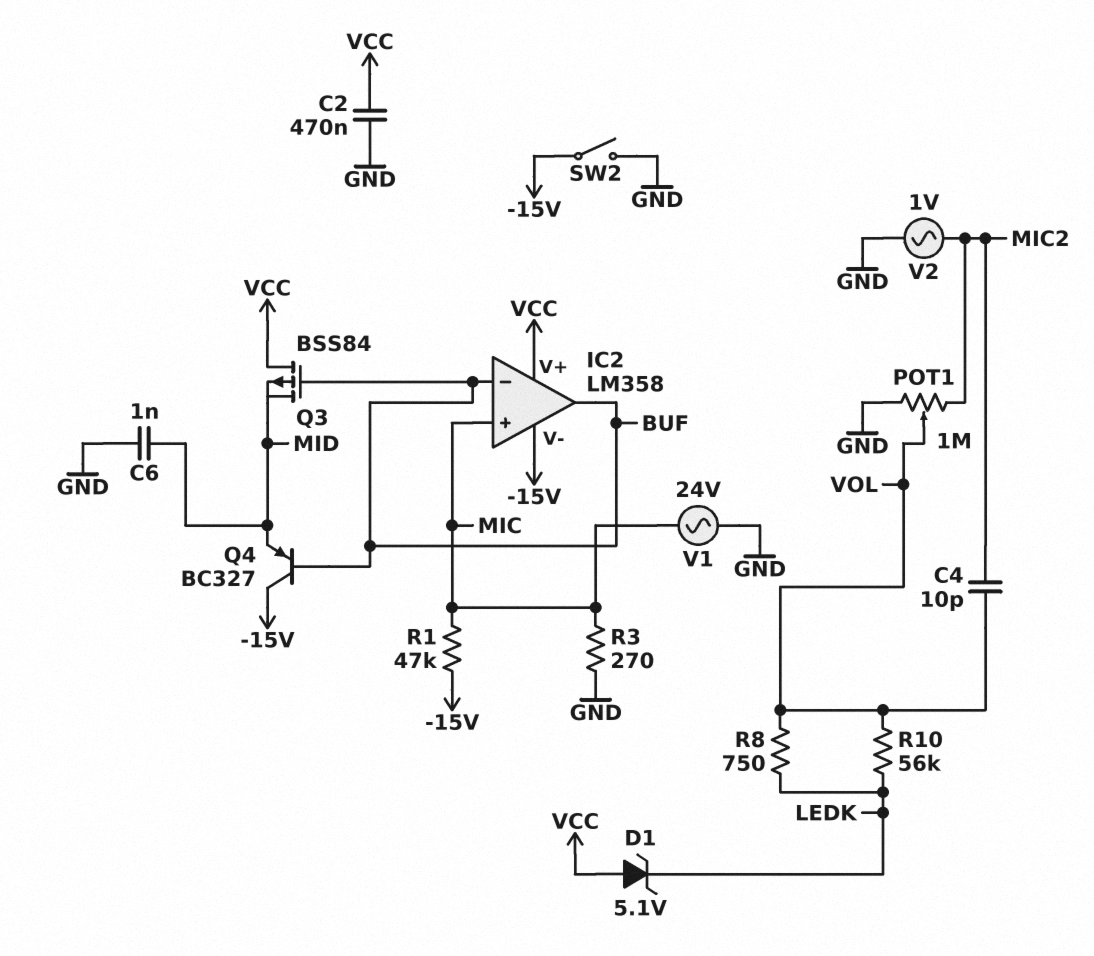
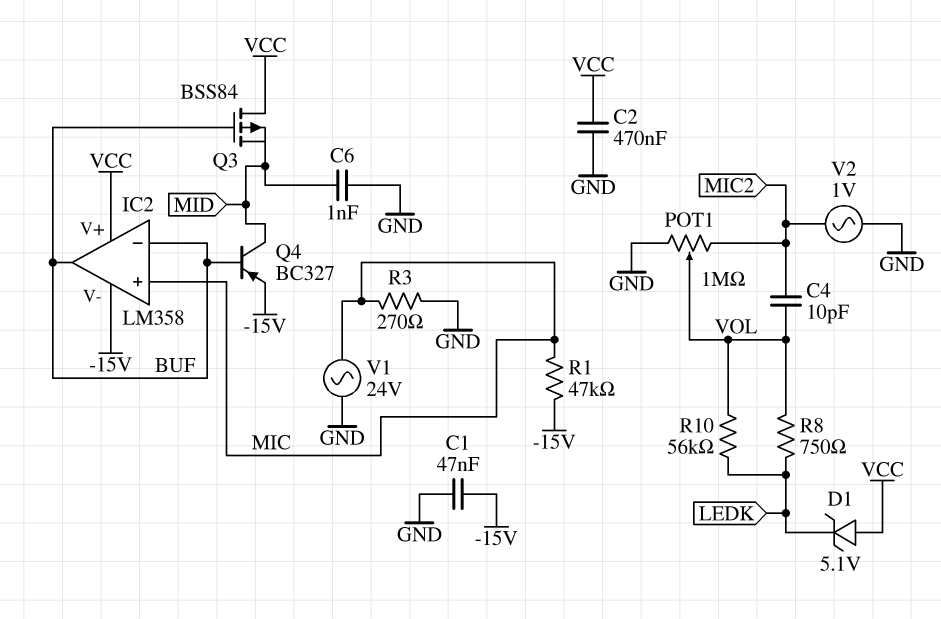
C1: none -> 47nF (-15V, GND)
Q4: PNP BC327 (B BUF, C -15V, E MID) -> PNP BC327 (B BUF, C MID, E -15V)
SW2: switch (-15V, GND) -> none

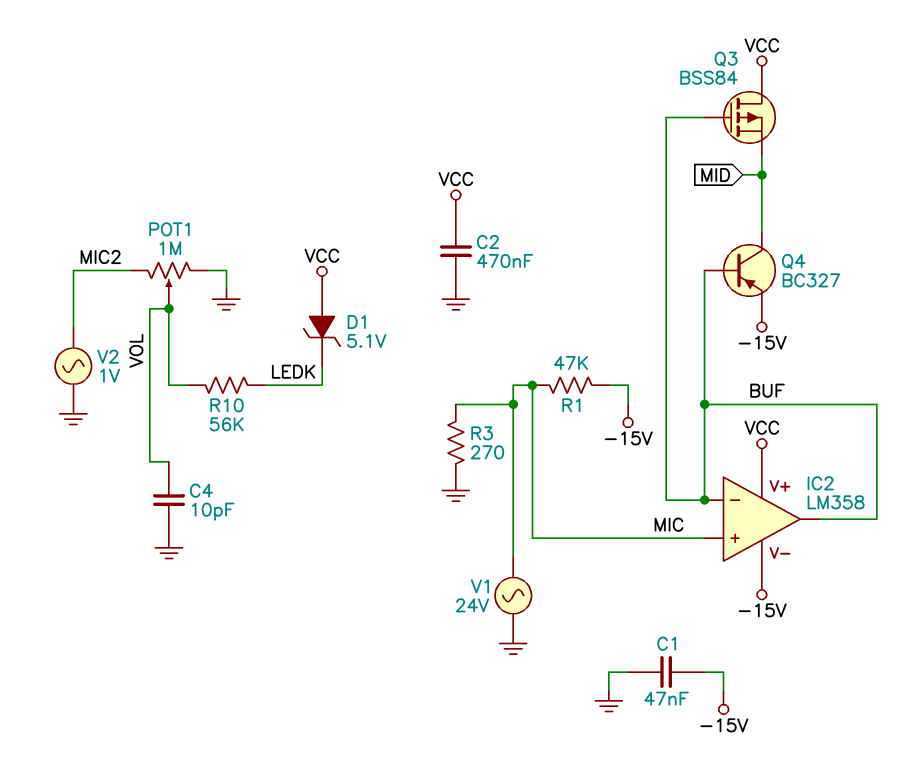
C4: 10pF (MIC2, VOL) -> 10pF (GND, VOL)
C6: 1nF (GND, MID) -> none
R8: 750 (LEDK, VOL) -> none

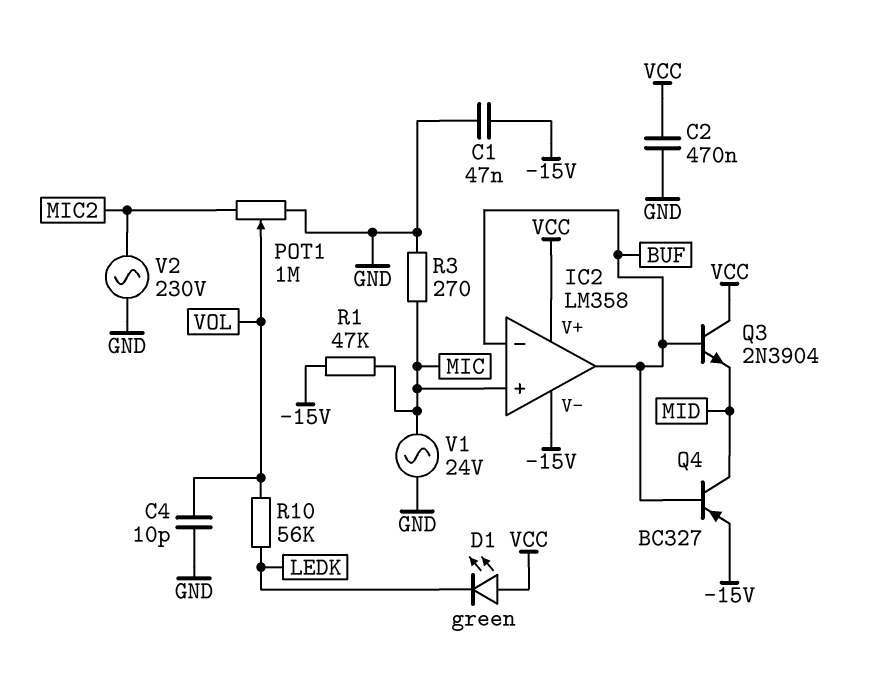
D1: zener 5.1V (A VCC, K LEDK) -> LED green (A VCC, K LEDK)
Q3: PMOS BSS84 (G BUF, D VCC, S MID) -> NPN 2N3904 (B BUF, C VCC, E MID)
V2: AC 1V (GND, MIC2) -> AC 230V (GND, MIC2)

